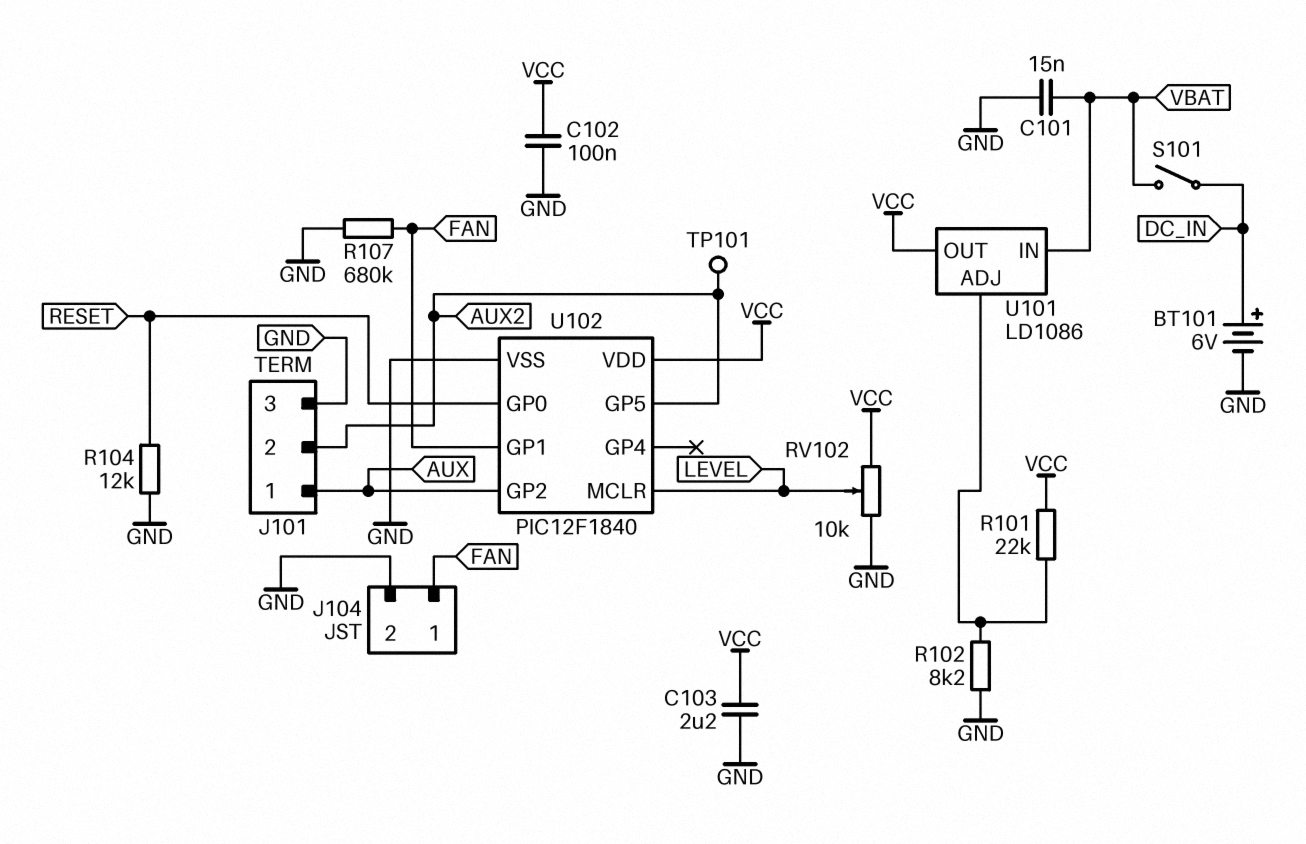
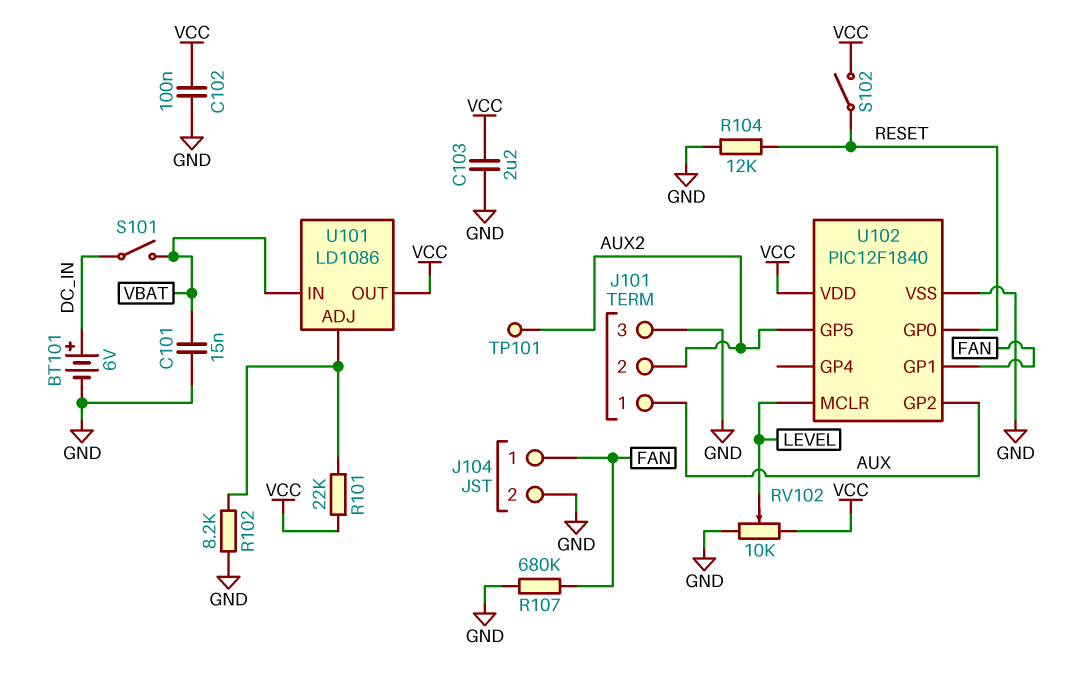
S102: none -> switch (RESET, VCC)

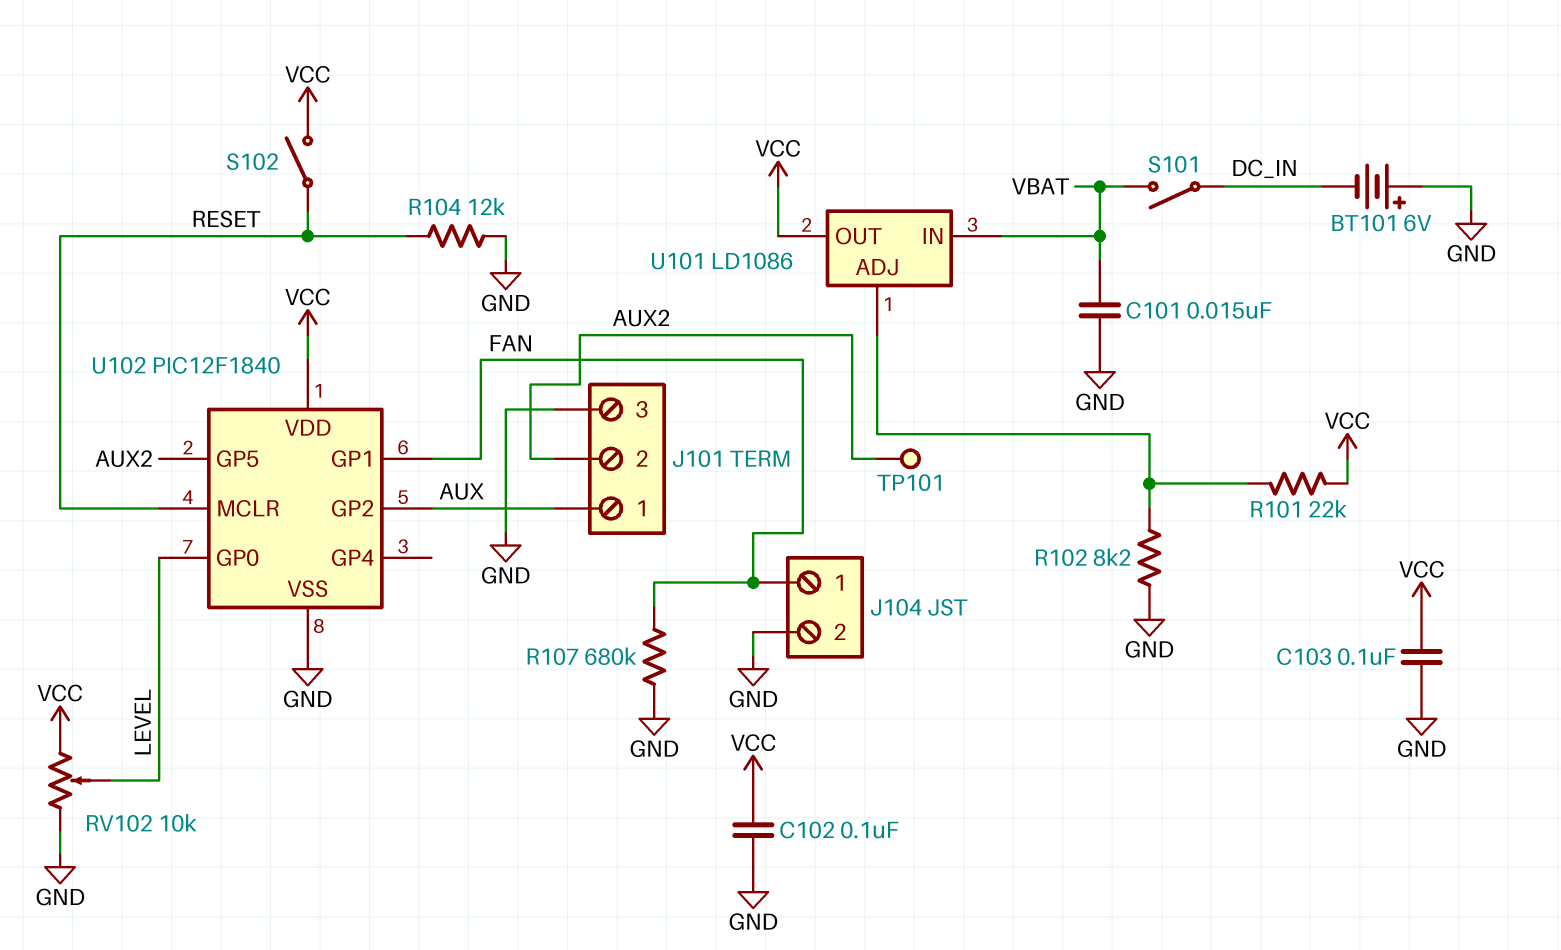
BT101: 6V (plus DC_IN, minus GND) -> 6V (plus GND, minus DC_IN)
C103: 2.2uF (GND, VCC) -> 100nF (GND, VCC)
U102 pin GP0: RESET -> LEVEL
U102 pin MCLR: LEVEL -> RESET

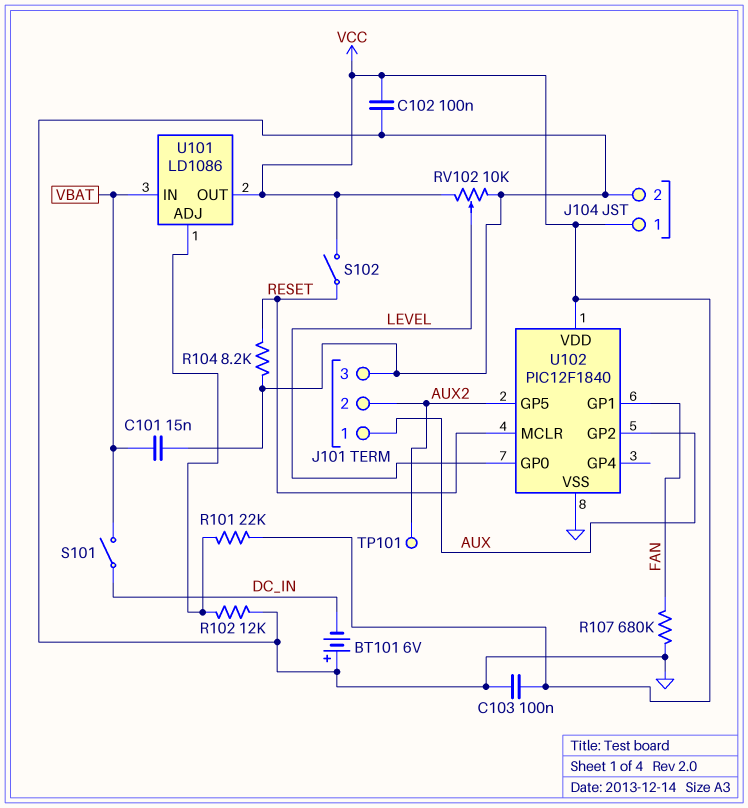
J104 pin 1: FAN -> VCC
R102: 8.2k (GND, U101/ADJ) -> 12k (GND, U101/ADJ)
R104: 12k (GND, RESET) -> 8.2k (GND, RESET)

